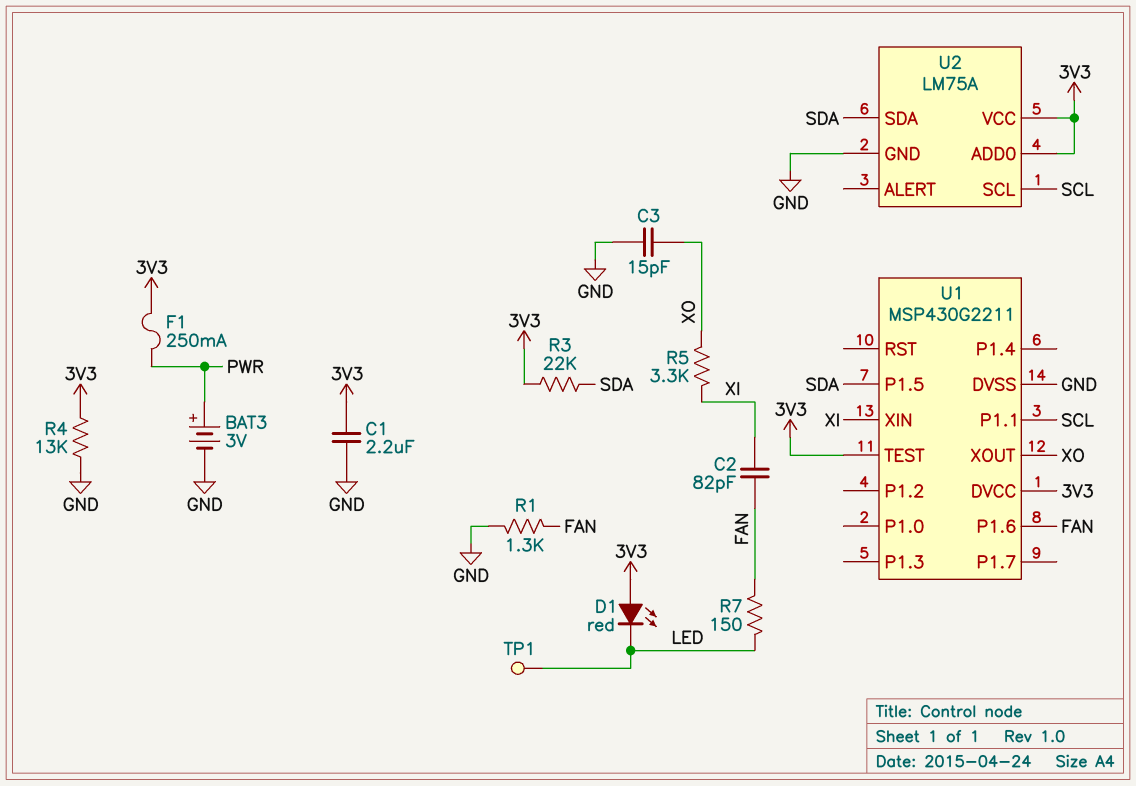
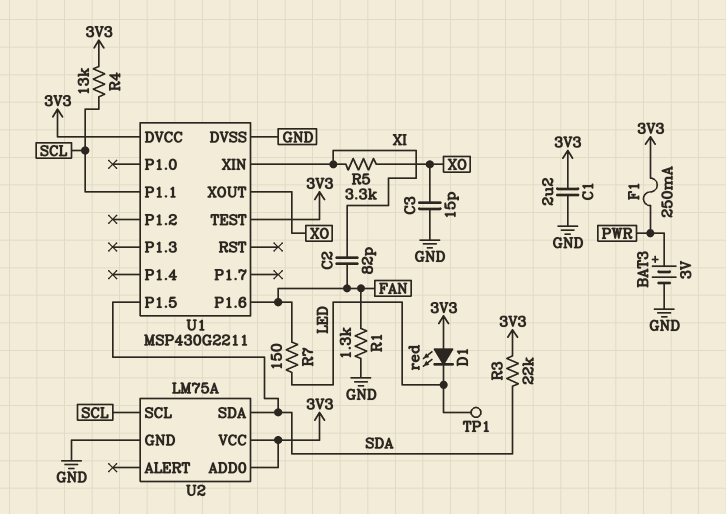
R4: 13k (3V3, GND) -> 13k (3V3, SCL)

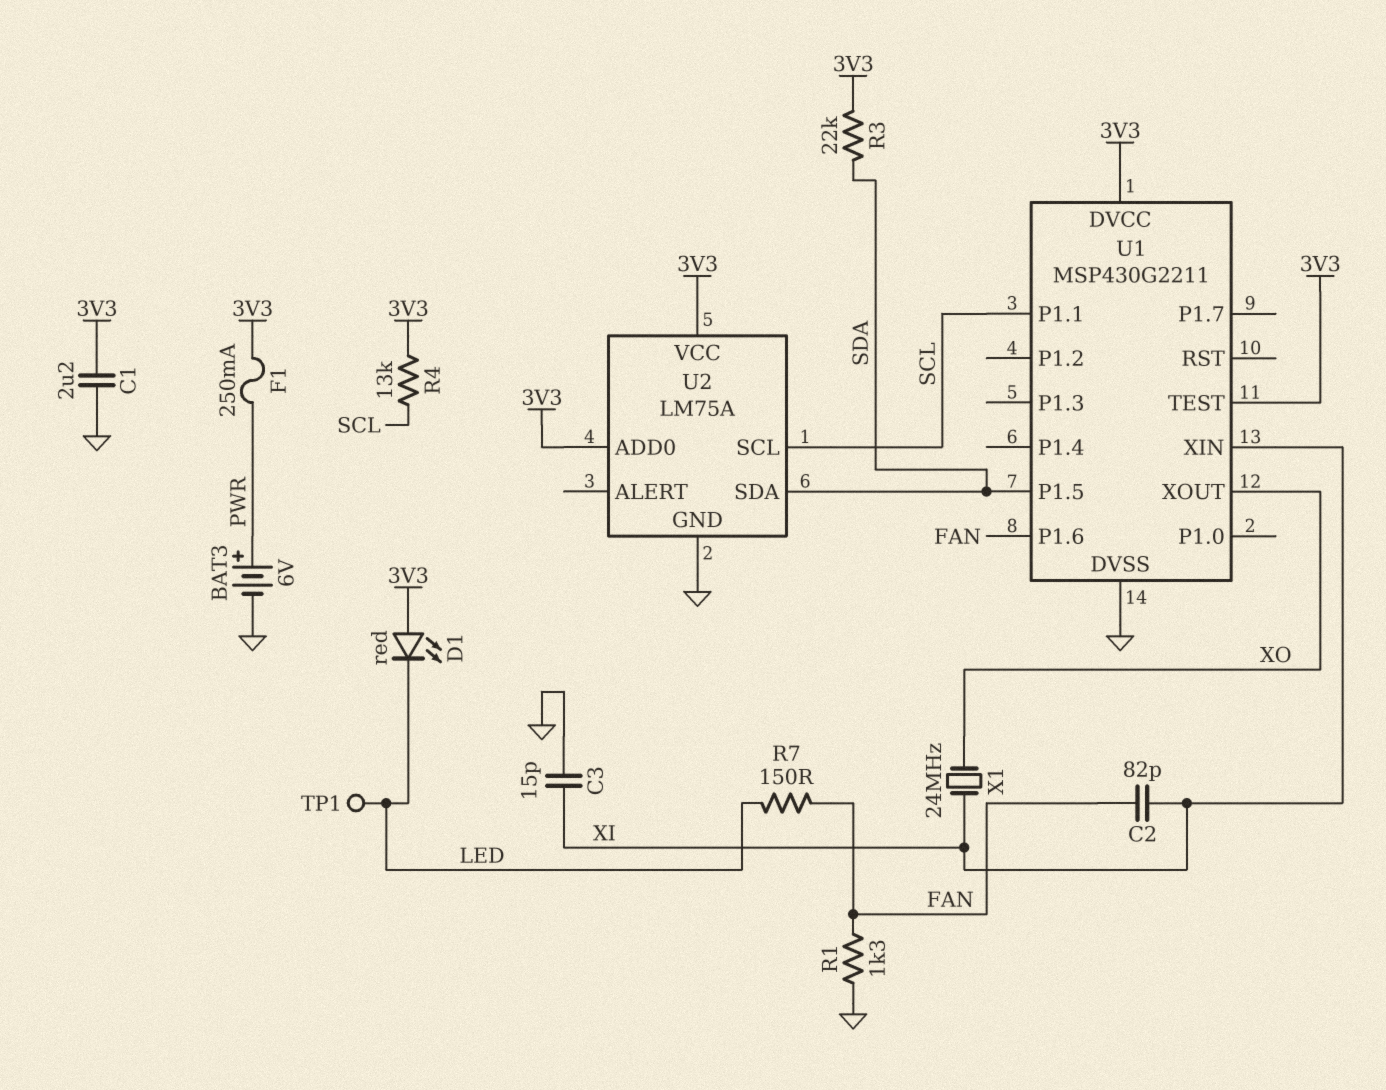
BAT3: 3V (plus PWR, minus GND) -> 6V (plus PWR, minus GND)
C3: 15pF (GND, XO) -> 15pF (GND, XI)
R5: 3.3k (XI, XO) -> none
X1: none -> 24MHz (XI, XO)

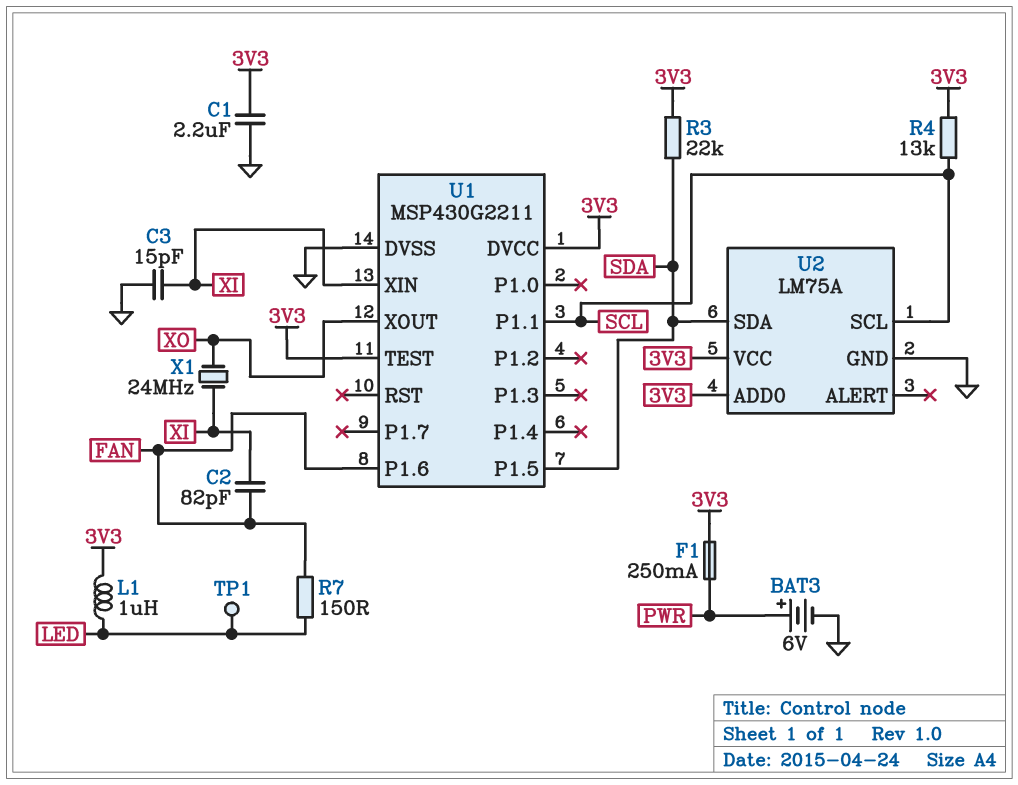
D1: LED red (A 3V3, K LED) -> none
L1: none -> 1uH (3V3, LED)
R1: 1.3k (FAN, GND) -> none

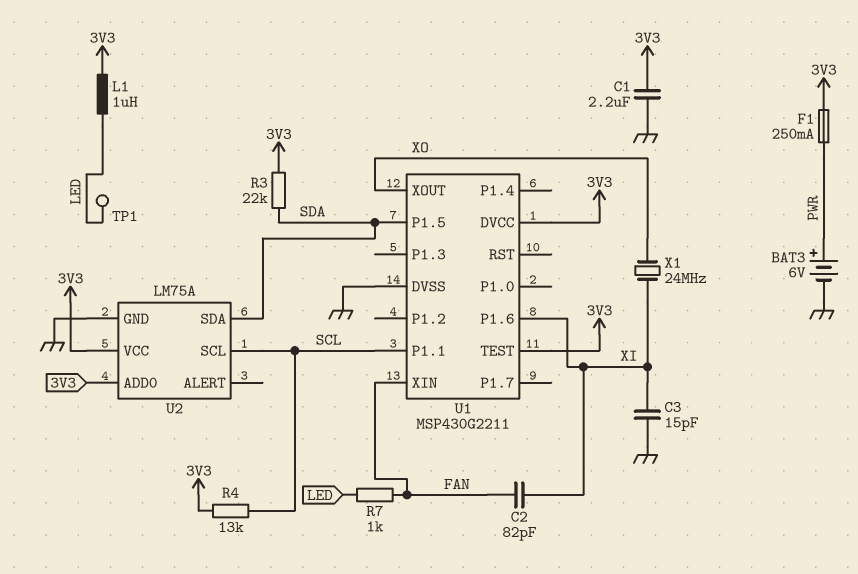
R7: 150 (FAN, LED) -> 1k (FAN, LED)
U1 pin P1.6: FAN -> XI
U1 pin XIN: XI -> FAN

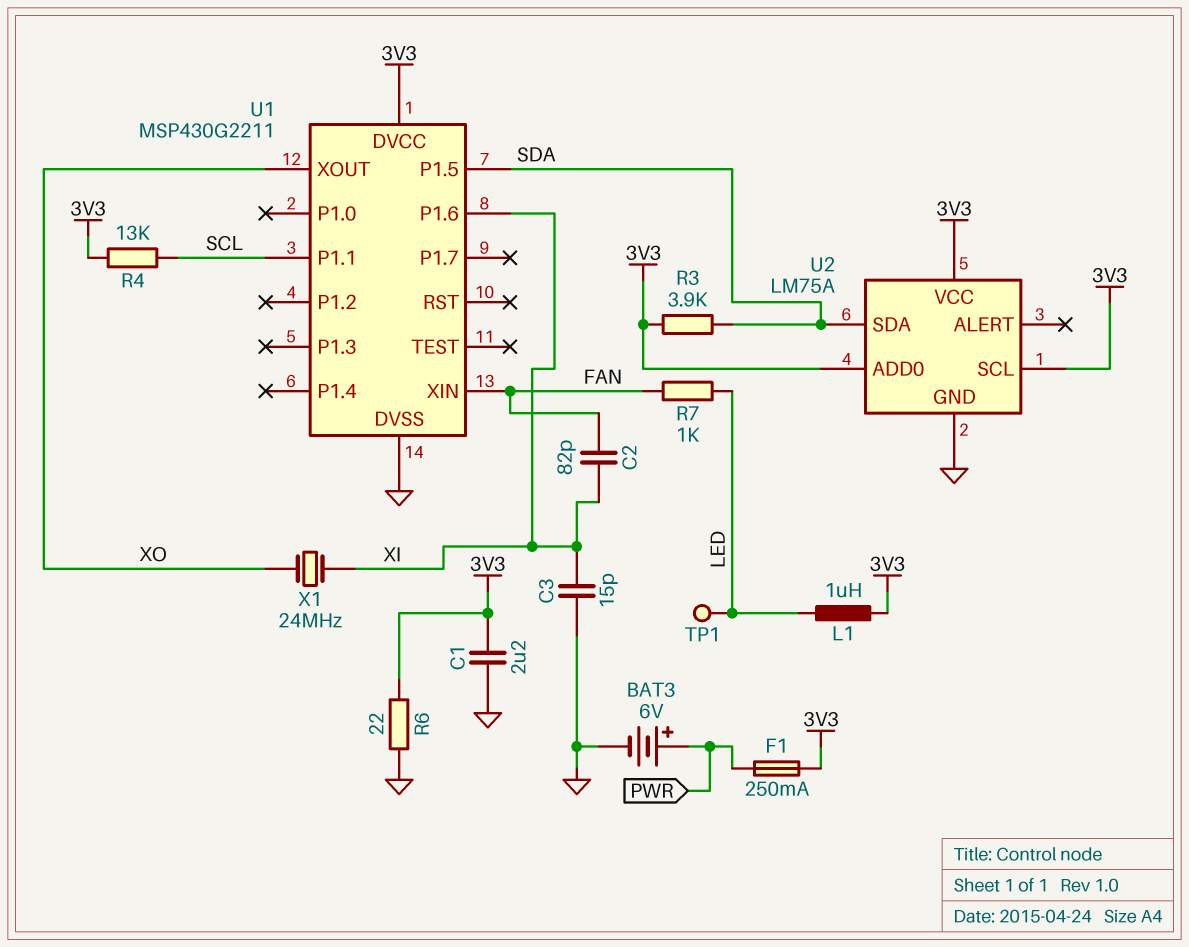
R3: 22k (3V3, SDA) -> 3.9k (3V3, SDA)
R6: none -> 22 (3V3, GND)
U1 pin TEST: 3V3 -> none
U2 pin SCL: SCL -> 3V3

